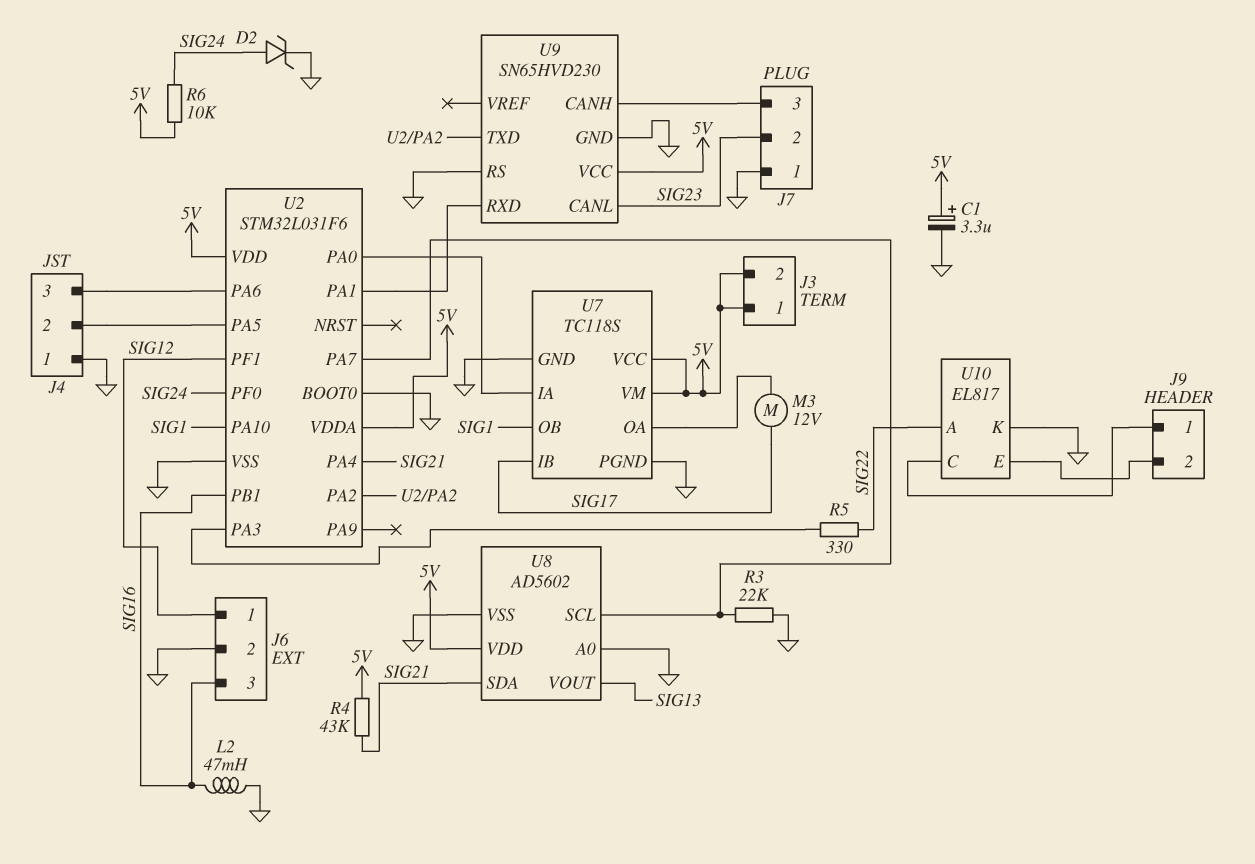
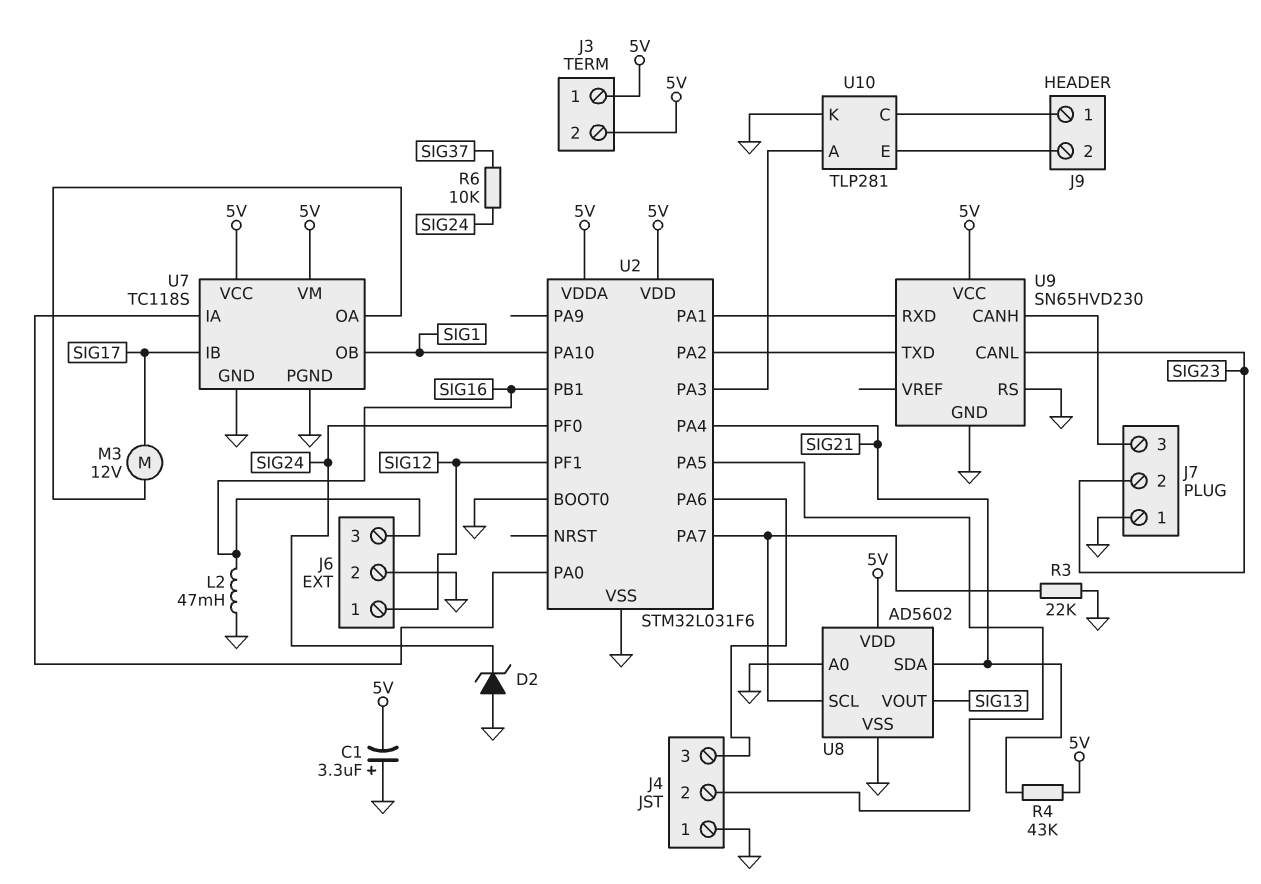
C1: 3.3uF (plus 5V, minus GND) -> 3.3uF (plus GND, minus 5V)
D2: zener (A SIG24, K GND) -> zener (A GND, K SIG24)
R5: 330 (SIG22, U2/PA3) -> none
R6: 10k (5V, SIG24) -> 10k (SIG24, SIG37)
U10: EL817 -> TLP281
U10 pin A: SIG22 -> U2/PA3

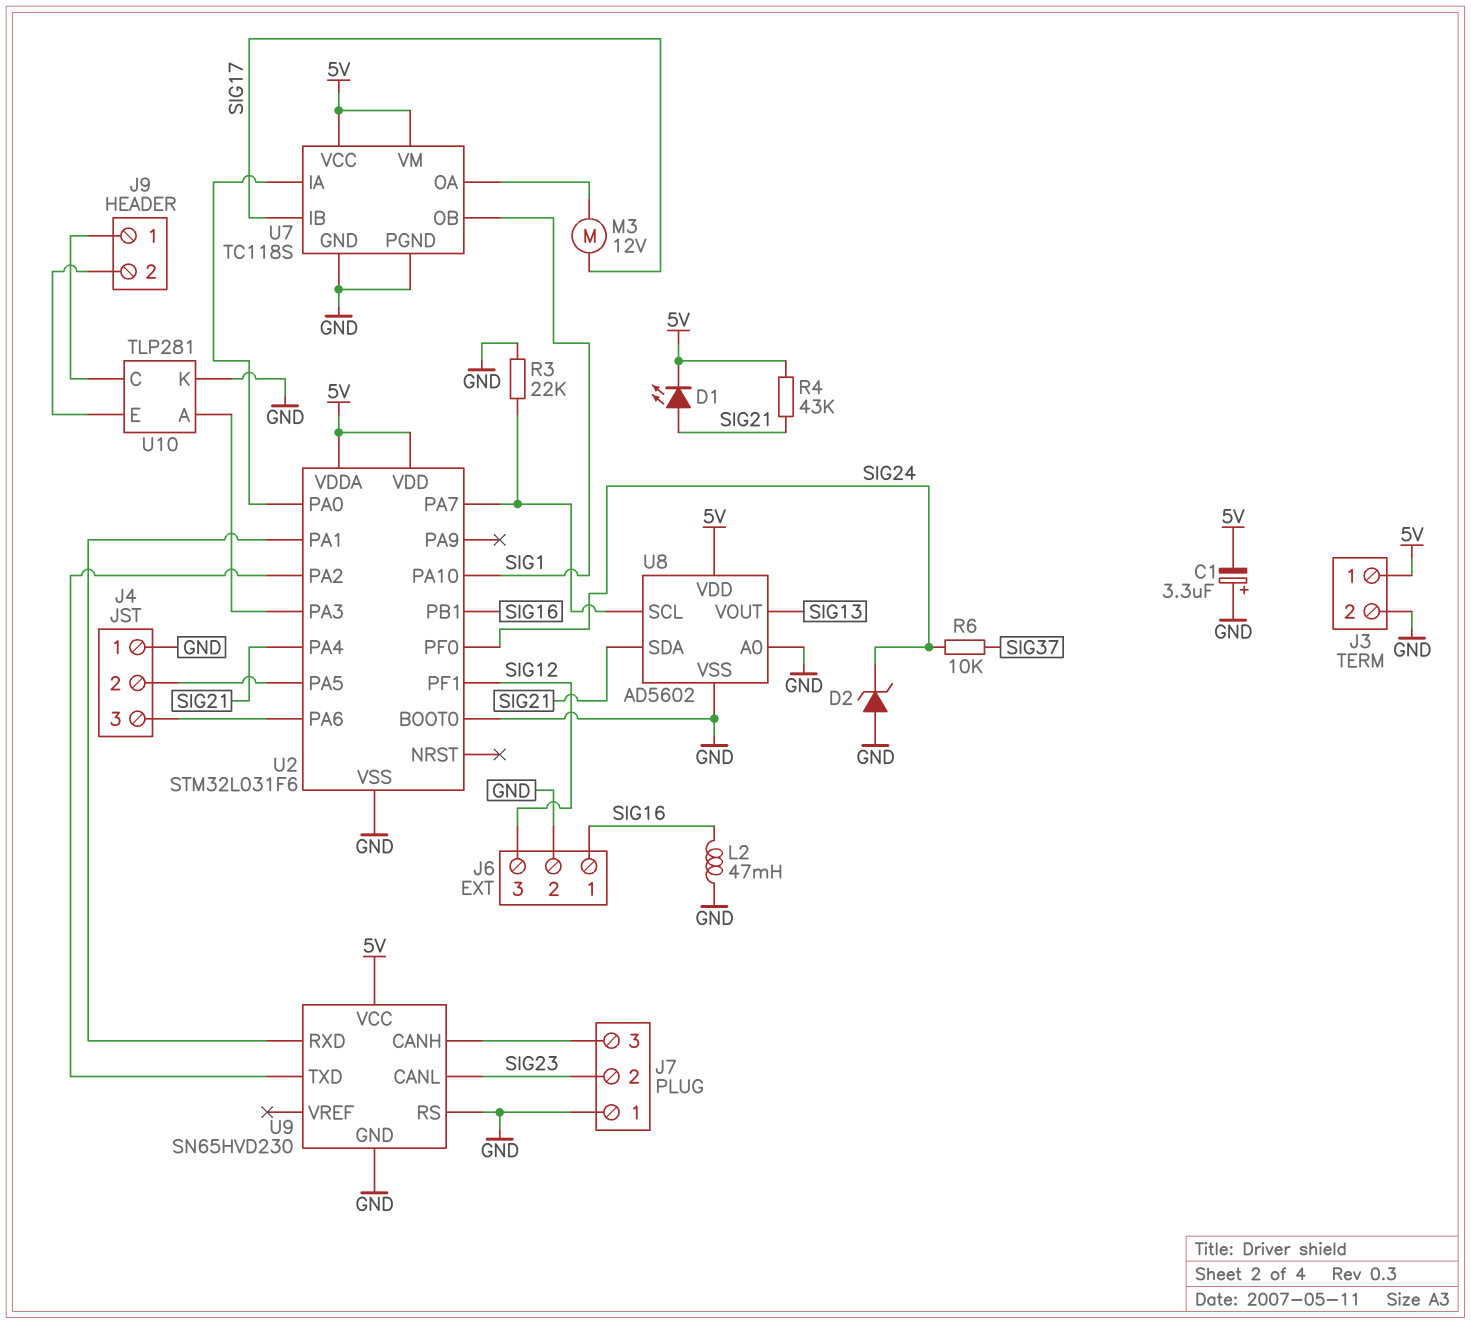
D1: none -> LED (A SIG21, K 5V)
J3 pin 2: 5V -> GND
J6 pin 1: SIG12 -> SIG16
J6 pin 3: SIG16 -> SIG12

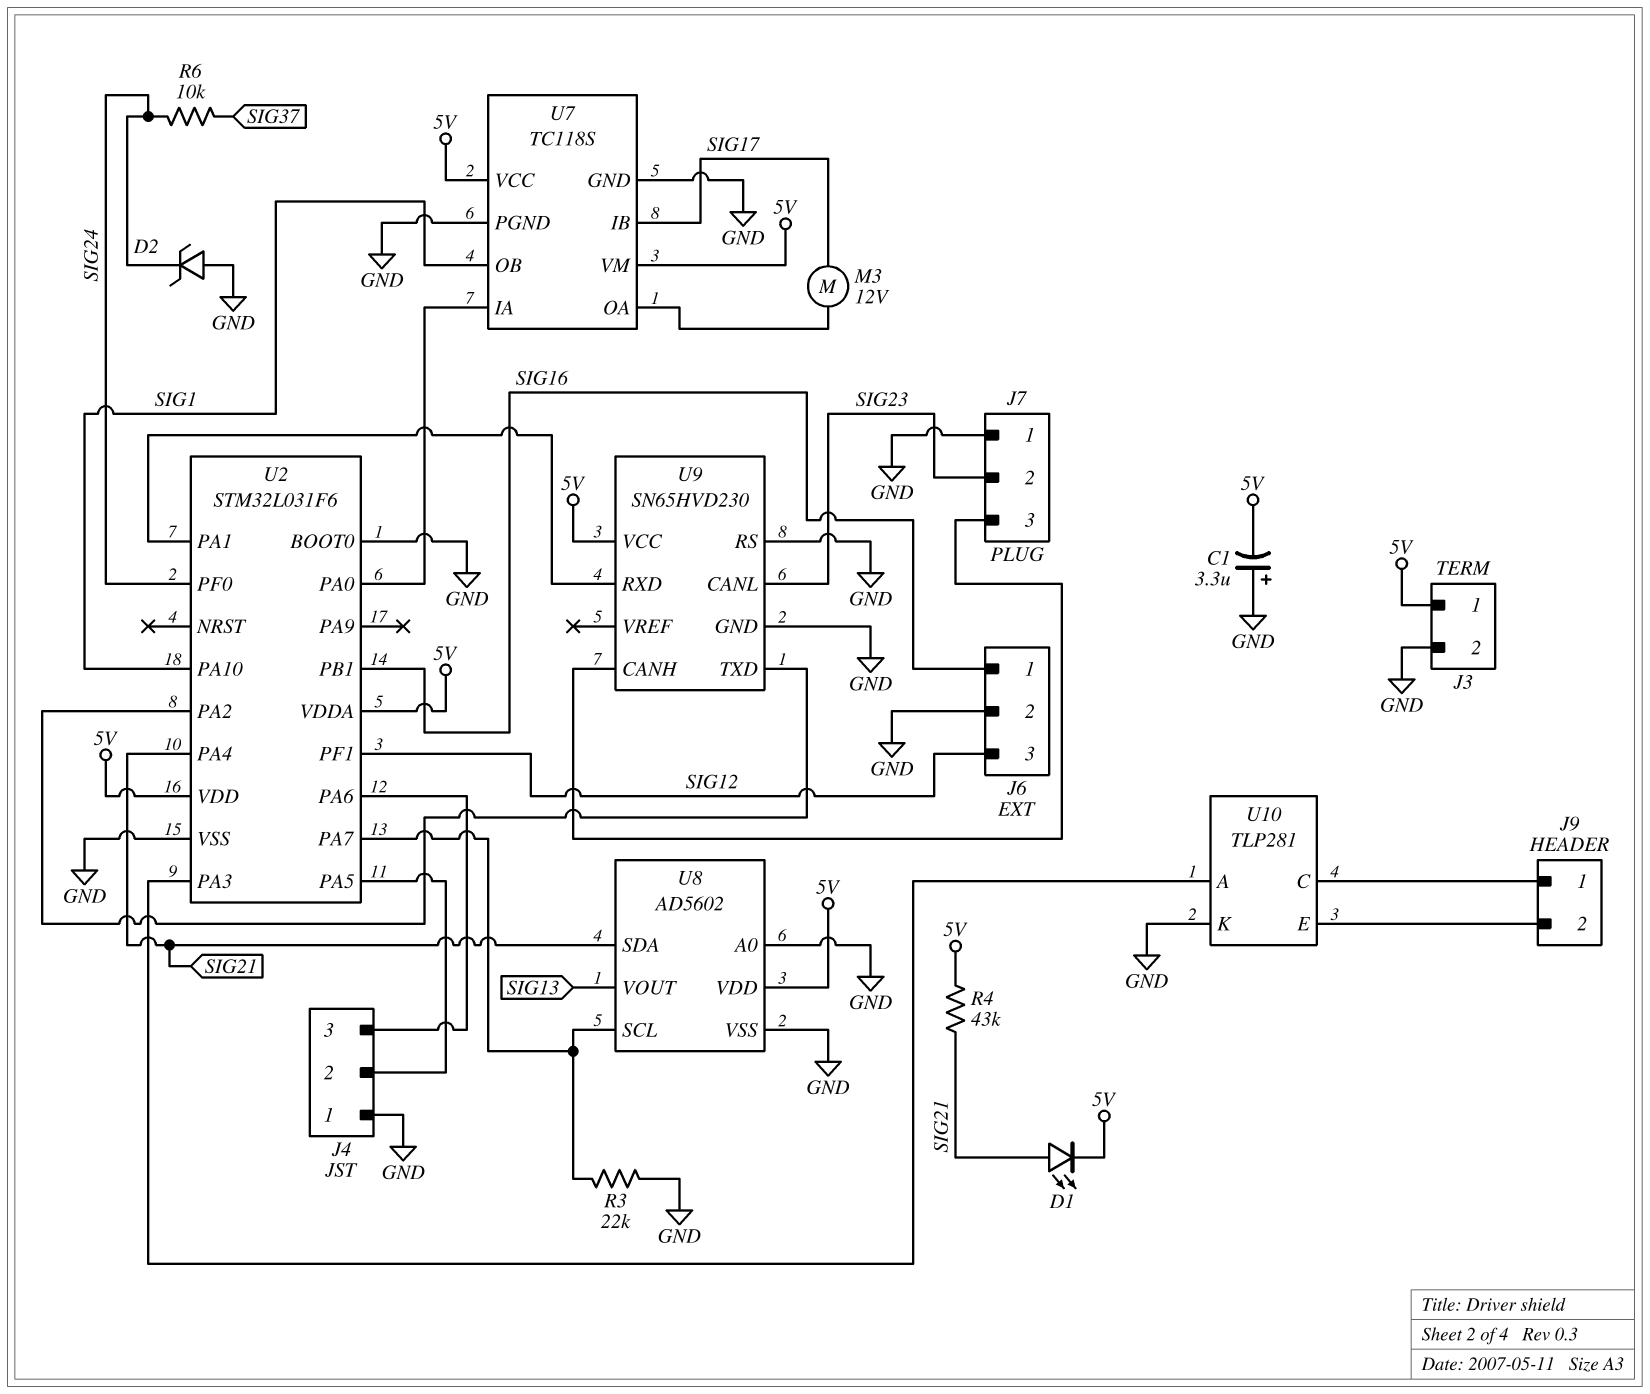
L2: 47mH (GND, SIG16) -> none

